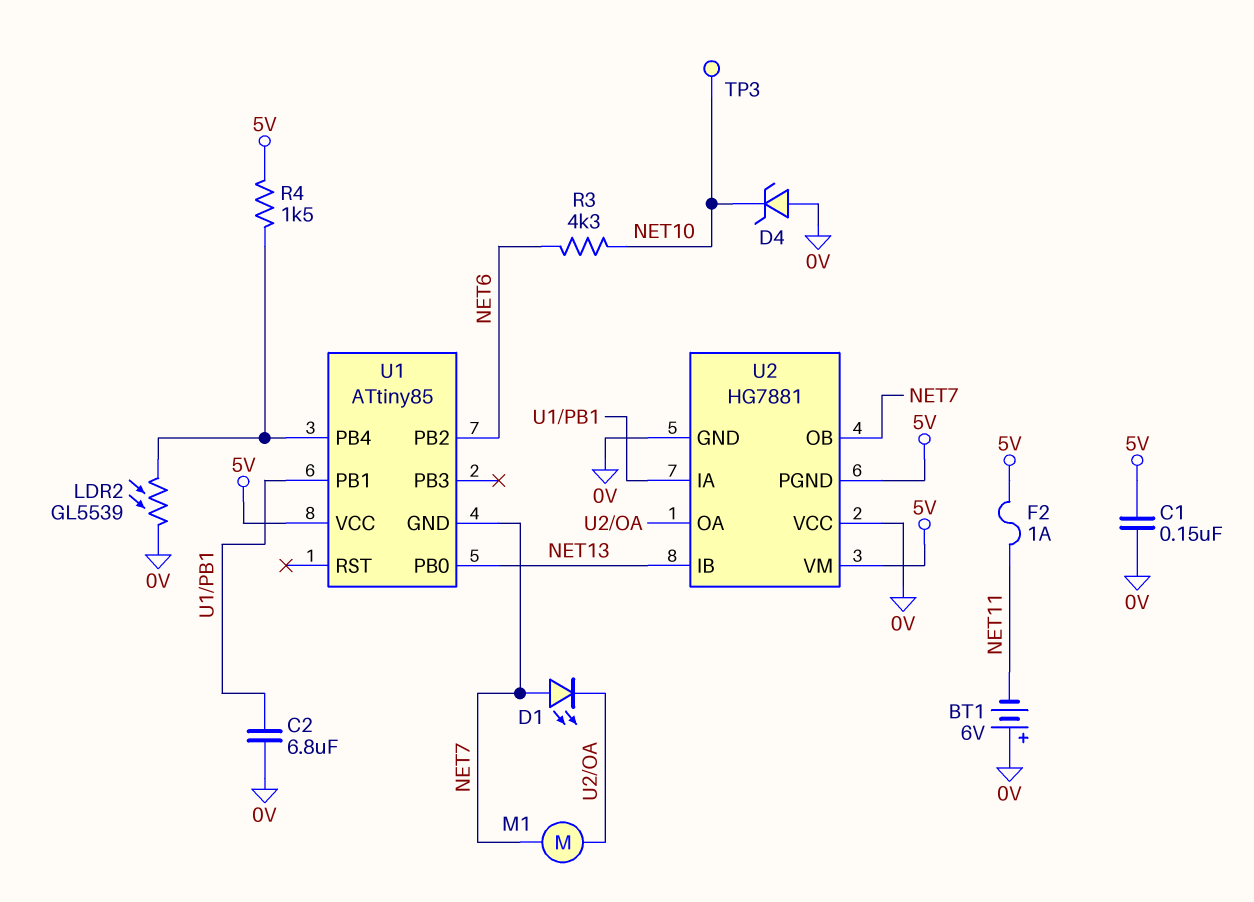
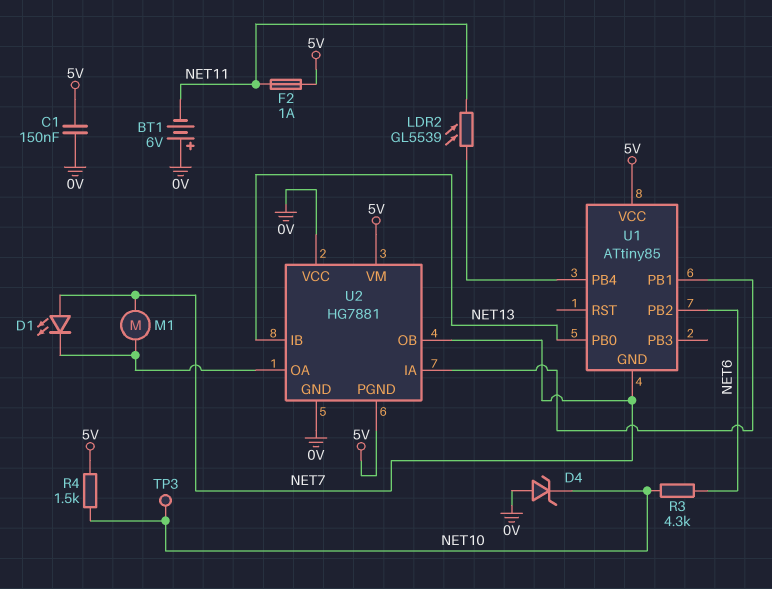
C2: 6.8uF (0V, U1/PB1) -> none
LDR2: GL5539 (0V, U1/PB4) -> GL5539 (NET11, U1/PB4)
R4: 1.5k (5V, U1/PB4) -> 1.5k (5V, NET10)

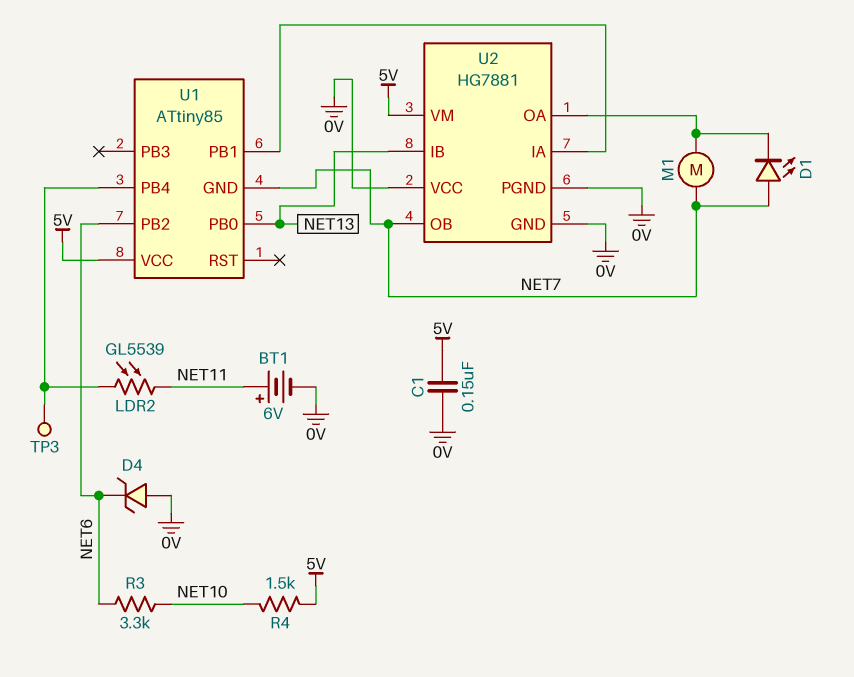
BT1: 6V (plus 0V, minus NET11) -> 6V (plus NET11, minus 0V)
D4: zener (A 0V, K NET10) -> zener (A 0V, K NET6)
F2: 1A (5V, NET11) -> none
R3: 4.3k (NET6, NET10) -> 3.3k (NET6, NET10)
TP3: test point (NET10) -> test point (U1/PB4)
U2 pin PGND: 5V -> 0V

